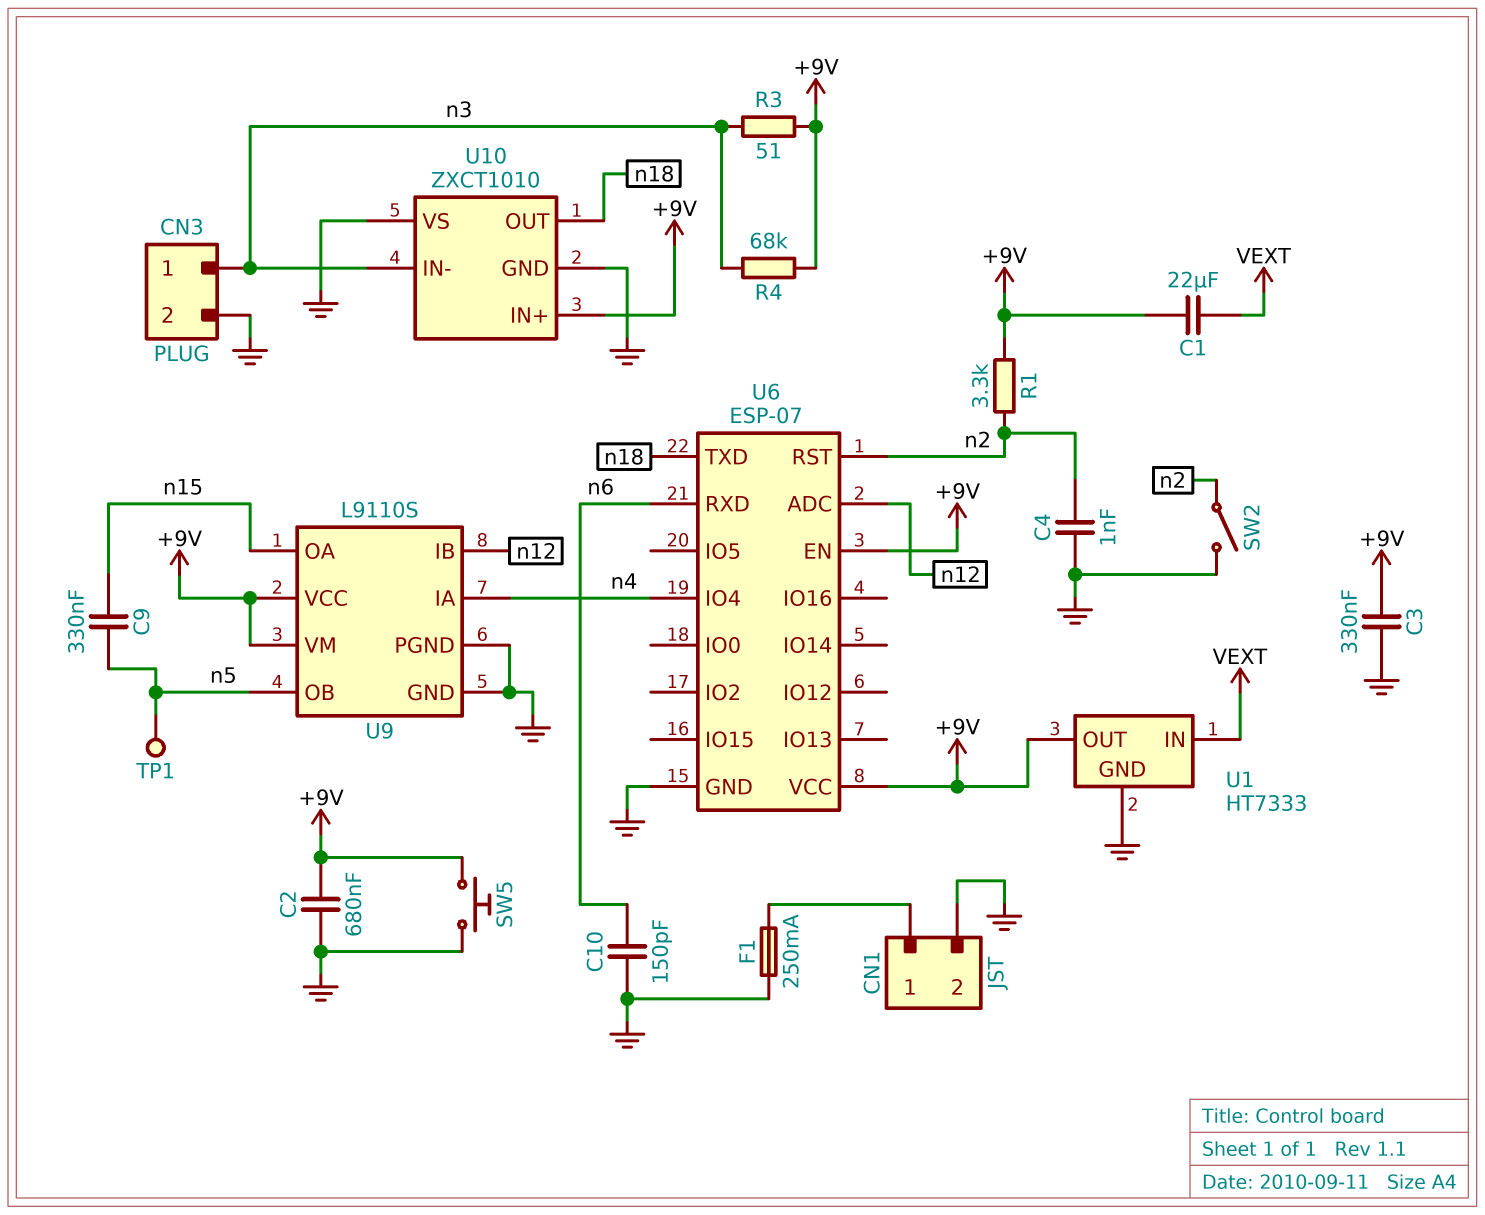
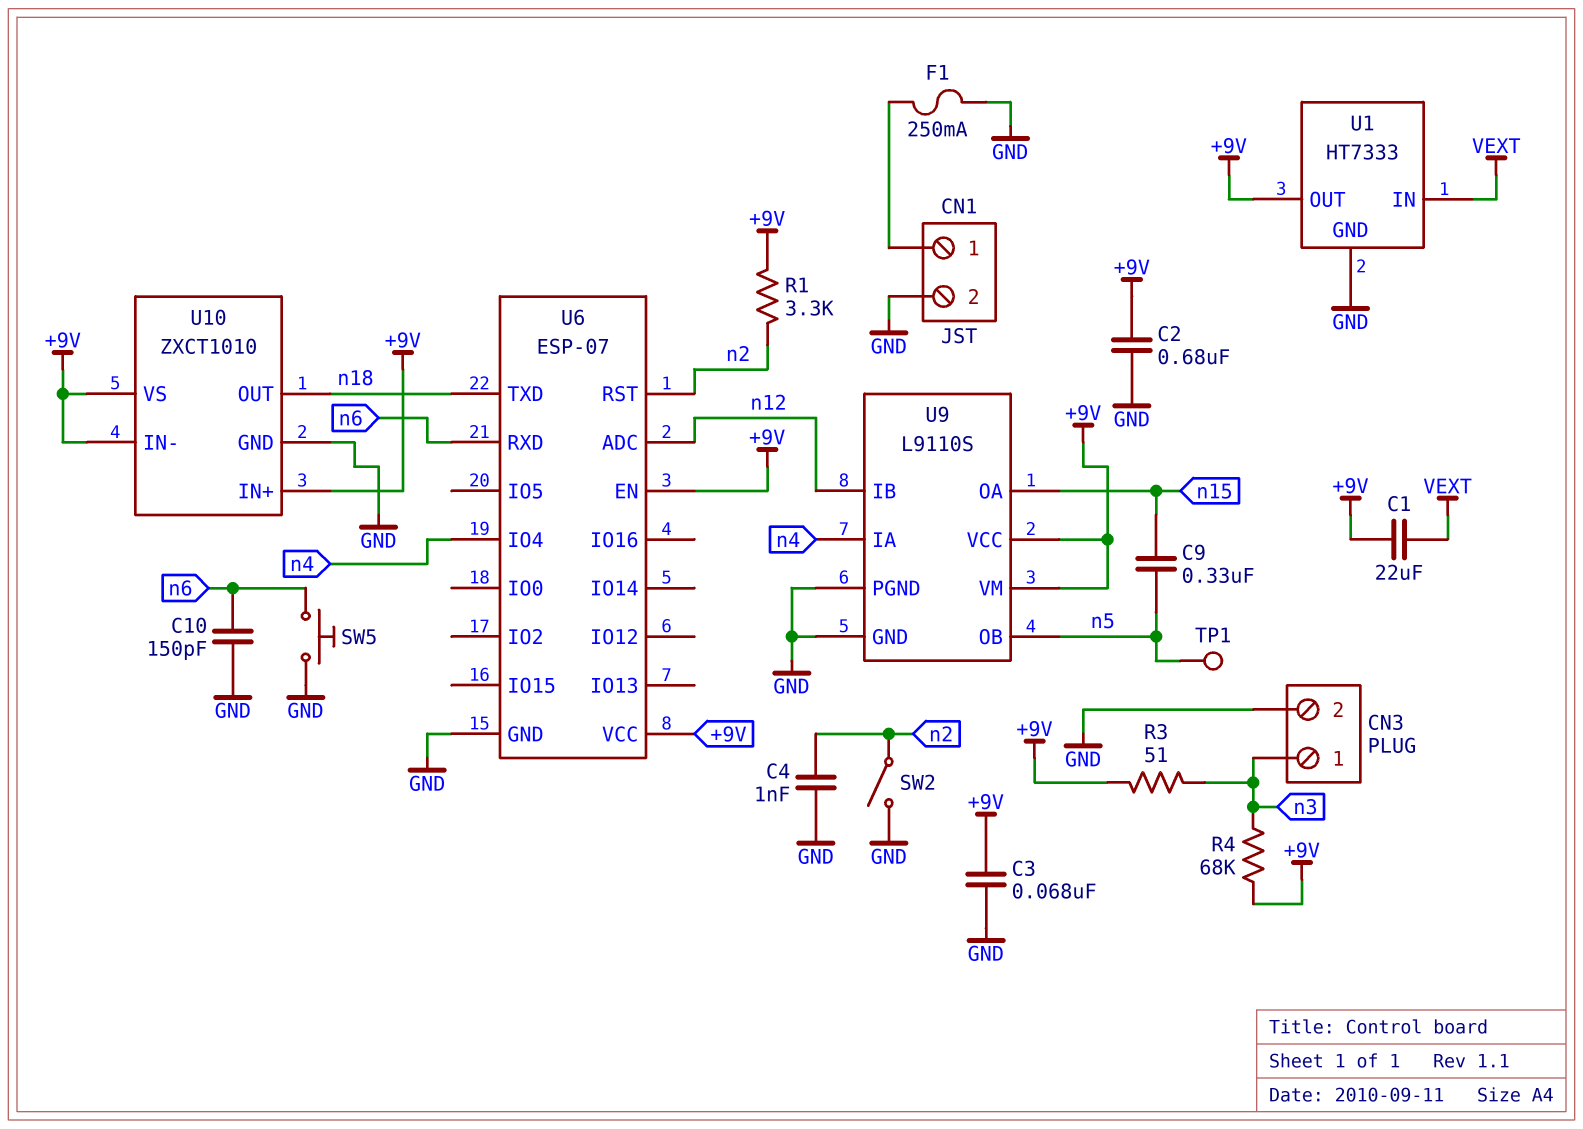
C3: 330nF (+9V, GND) -> 68nF (+9V, GND)
SW5: button (+9V, GND) -> button (GND, n6)
U10 pin IN-: n3 -> +9V
U10 pin VS: GND -> +9V

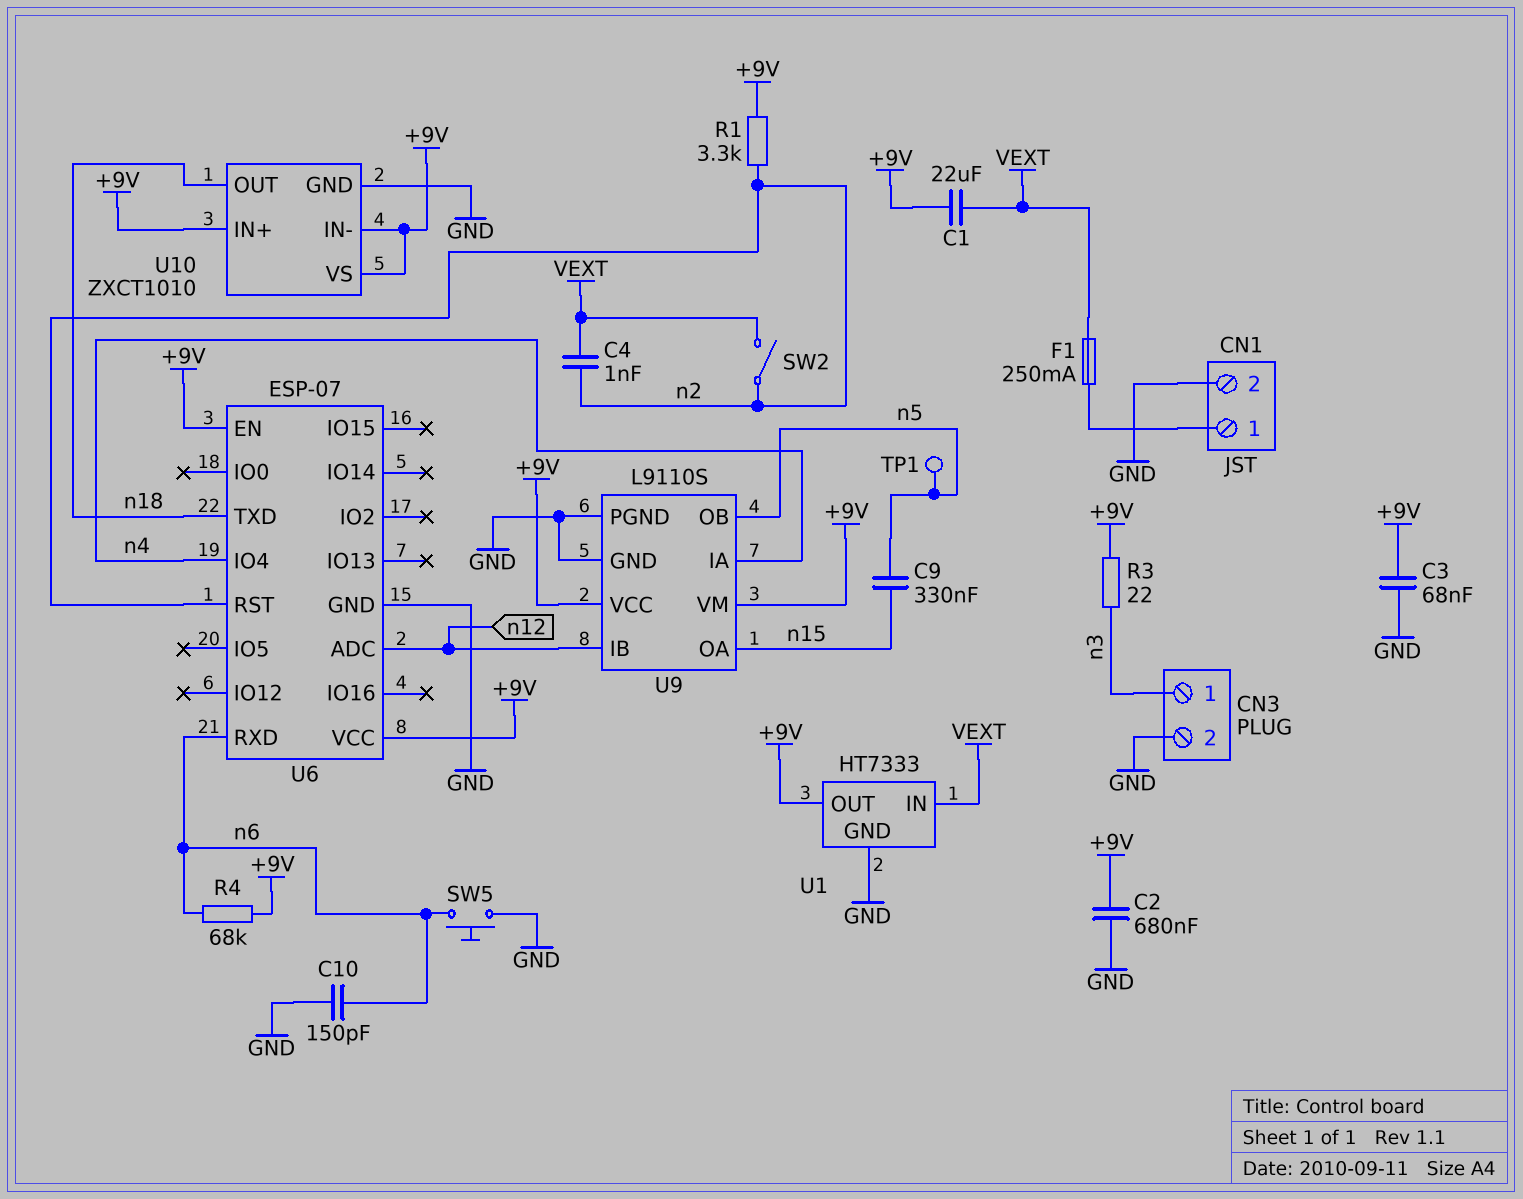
C4: 1nF (GND, n2) -> 1nF (VEXT, n2)
F1: 250mA (CN1/1, GND) -> 250mA (CN1/1, VEXT)
R3: 51 (+9V, n3) -> 22 (+9V, n3)
R4: 68k (+9V, n3) -> 68k (+9V, n6)
SW2: switch (GND, n2) -> switch (VEXT, n2)

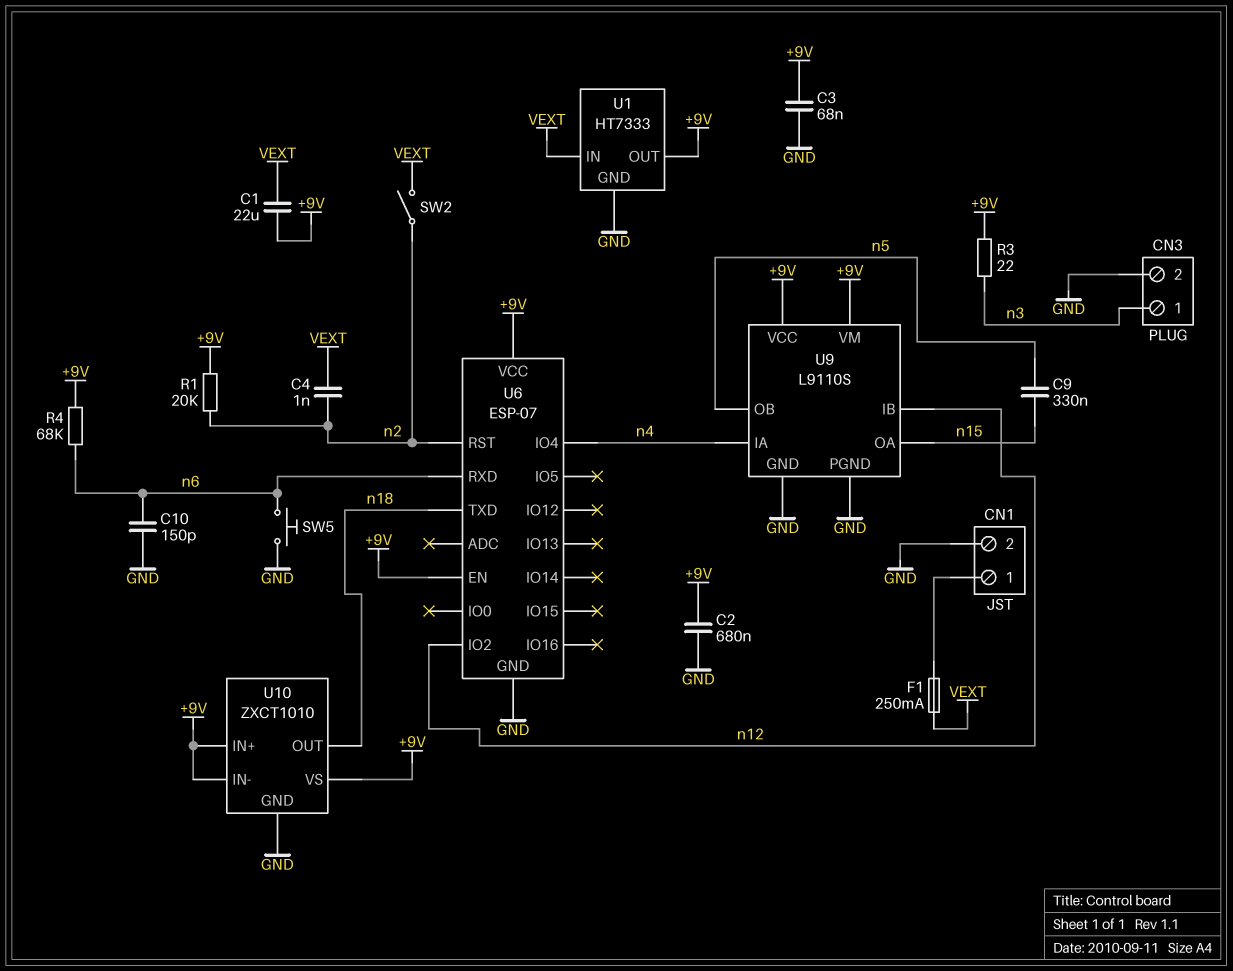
R1: 3.3k (+9V, n2) -> 20k (+9V, n2)
TP1: test point (n5) -> none
U6 pin ADC: n12 -> none
U6 pin IO2: none -> n12

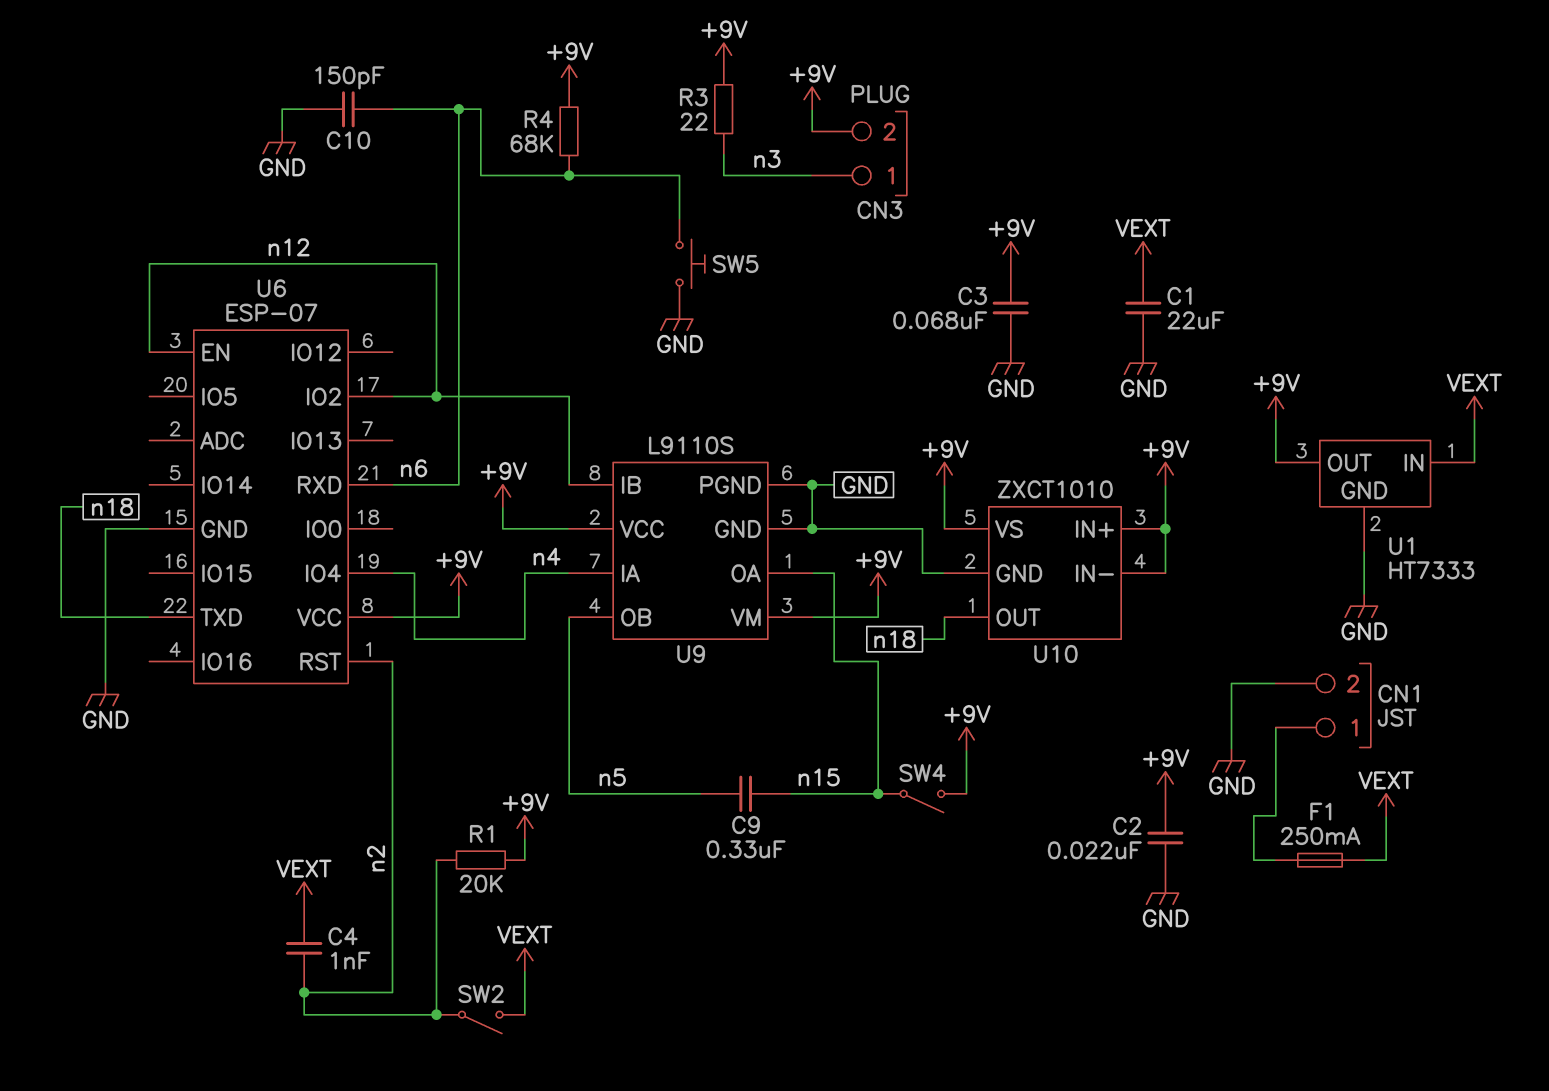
C1: 22uF (+9V, VEXT) -> 22uF (GND, VEXT)
C2: 680nF (+9V, GND) -> 22nF (+9V, GND)
CN3 pin 2: GND -> +9V
SW4: none -> switch (+9V, n15)
U6 pin EN: +9V -> n12

